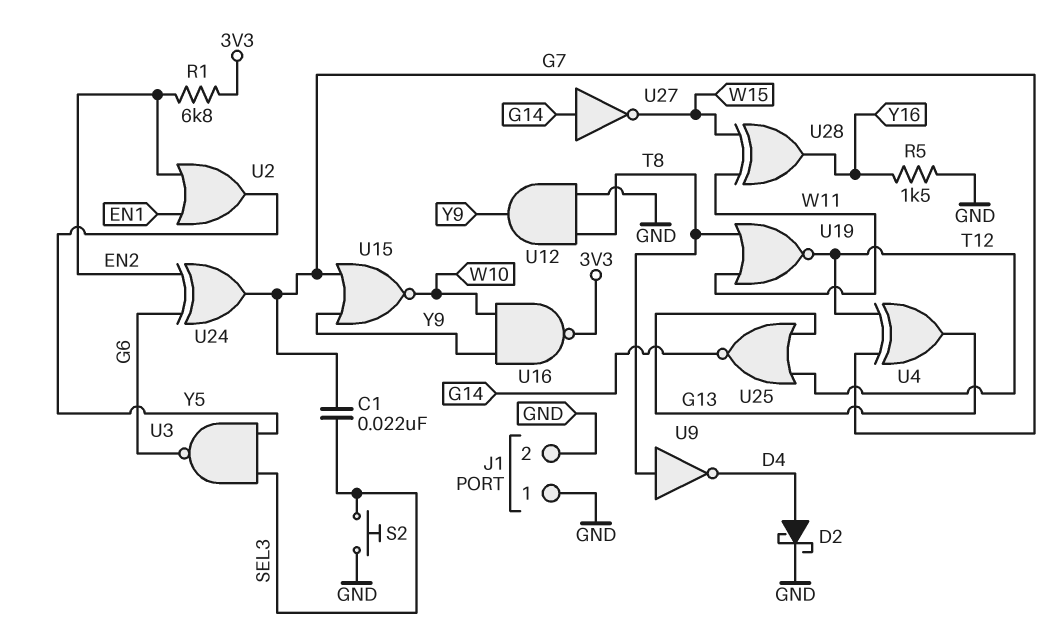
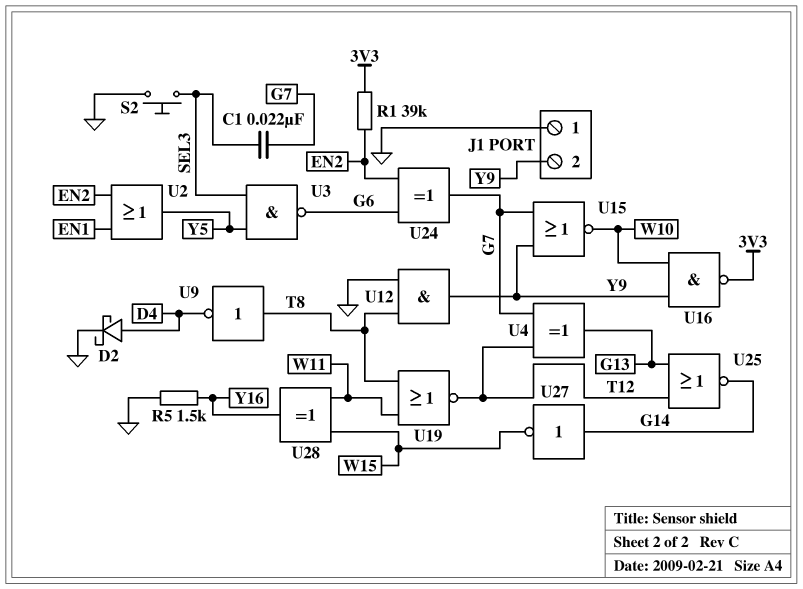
J1 pin 2: GND -> Y9
R1: 6.8k (3V3, EN2) -> 39k (3V3, EN2)

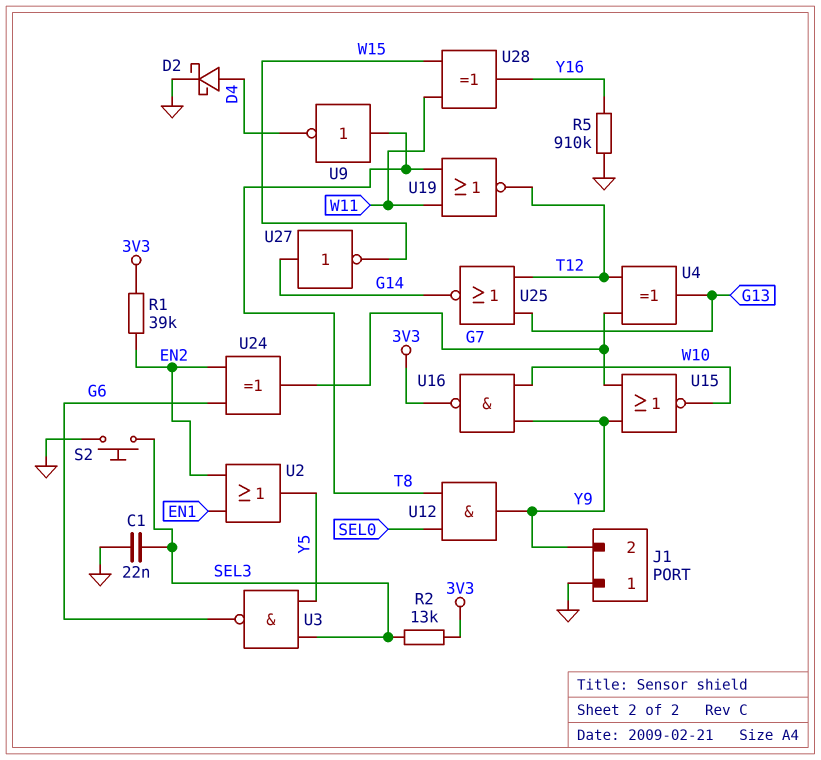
C1: 22nF (G7, SEL3) -> 22nF (GND, SEL3)
R2: none -> 13k (3V3, SEL3)
R5: 1.5k (GND, Y16) -> 910k (GND, Y16)
U12: AND (in GND, in T8, out Y9) -> AND (in SEL0, in T8, out Y9)

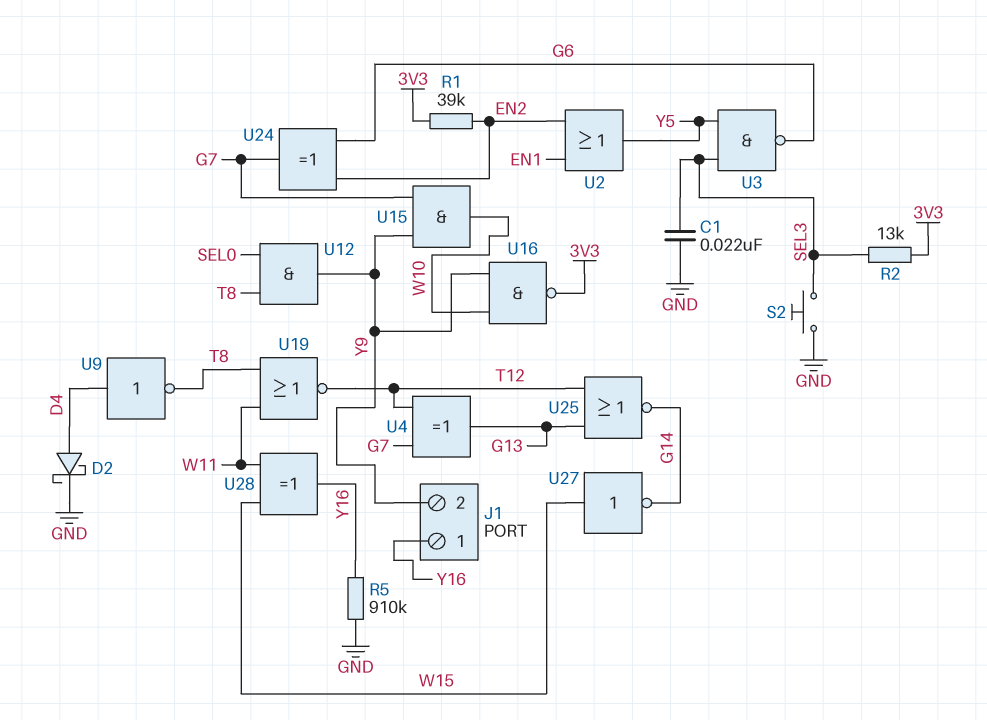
J1 pin 1: GND -> Y16
U9: NOT (in T8, out D4) -> NOT (in D4, out T8)
U15: NOR (in G7, in Y9, out W10) -> AND (in G7, in Y9, out W10)
U27: NOT (in G14, out W15) -> NOT (in W15, out G14)

